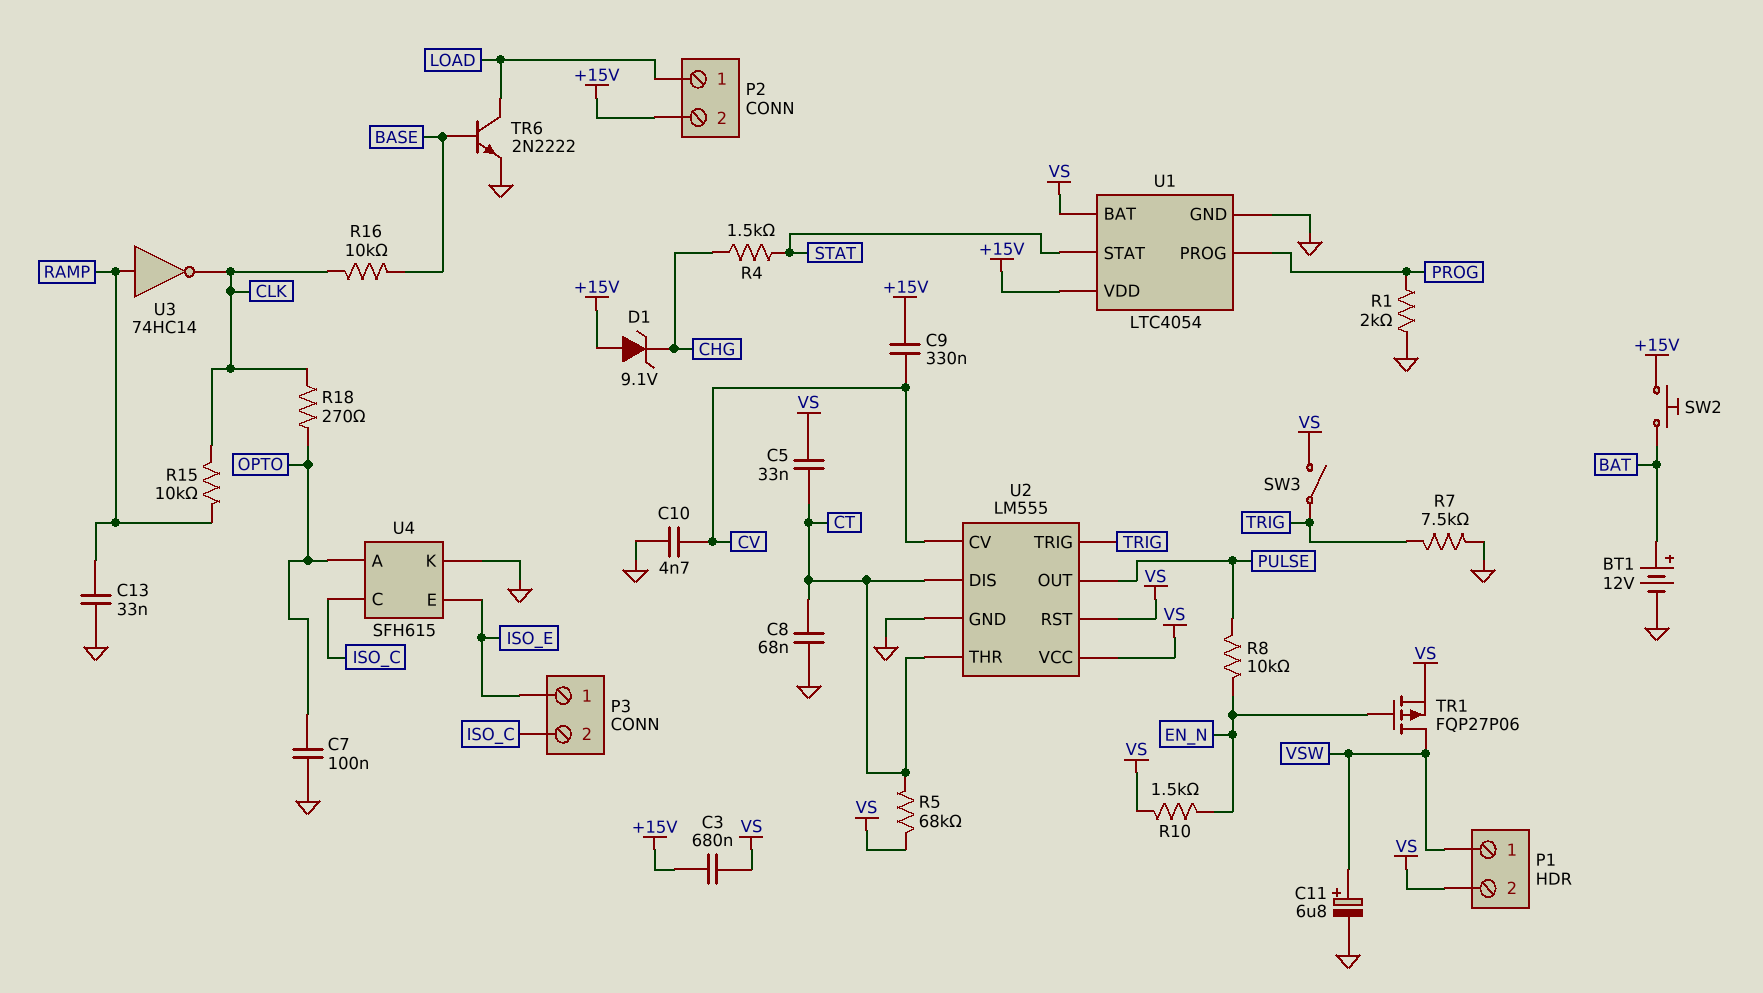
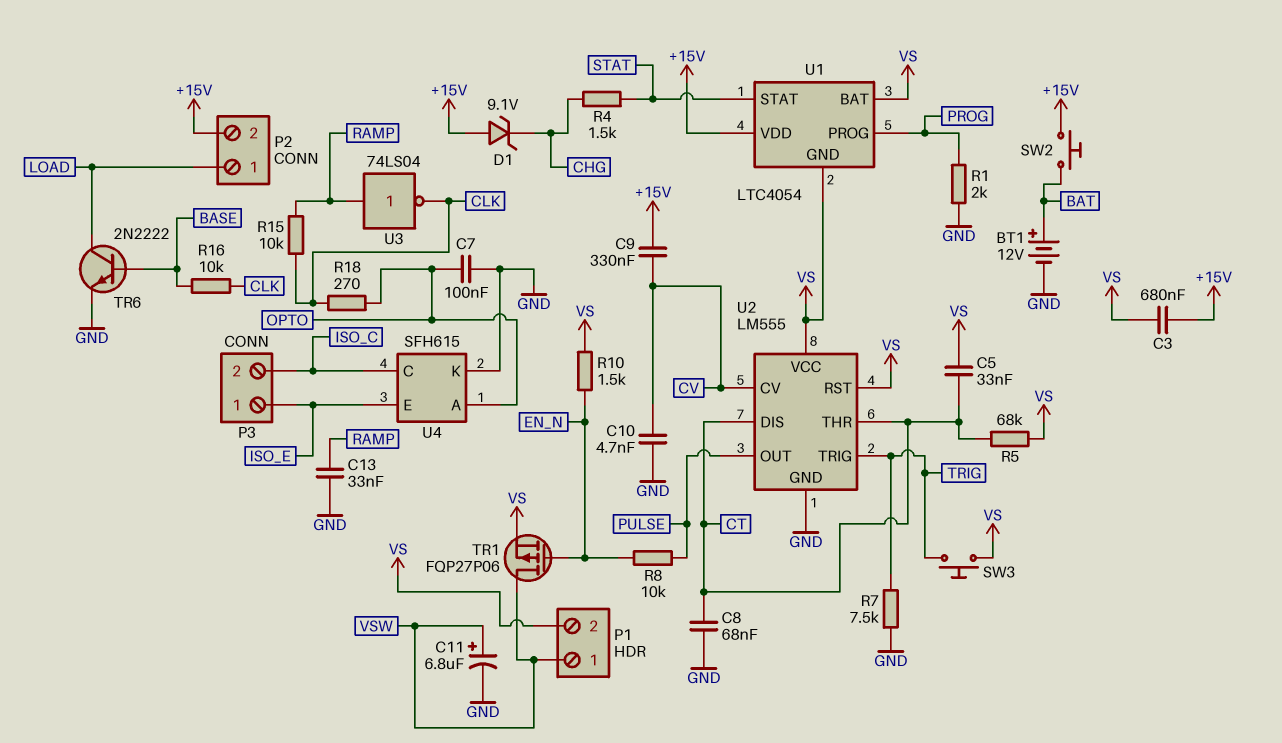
SW3: switch (TRIG, VS) -> button (TRIG, VS)
U1 pin GND: GND -> VS
U3: NOT 74HC14 (in RAMP, out CLK) -> NOT 74LS04 (in RAMP, out CLK)

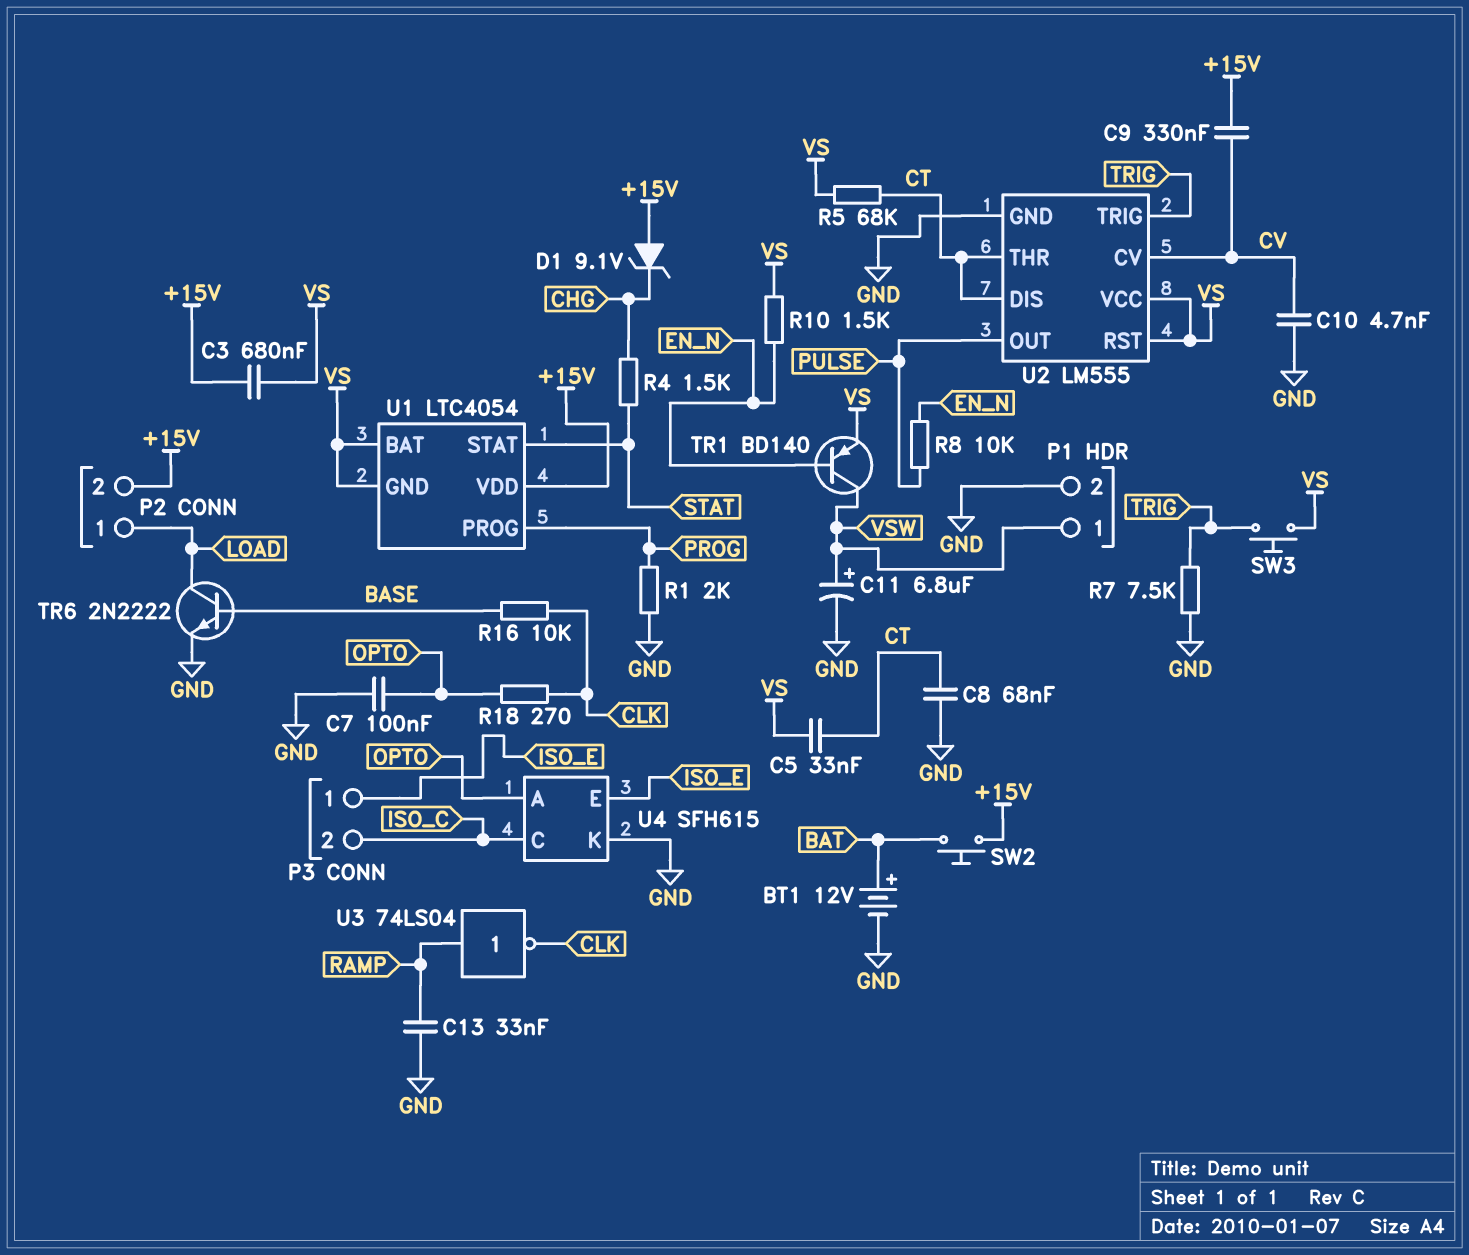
P1 pin 2: VS -> GND
R15: 10k (CLK, RAMP) -> none
TR1: PMOS FQP27P06 (G EN_N, D VSW, S VS) -> PNP BD140 (B EN_N, C VSW, E VS)

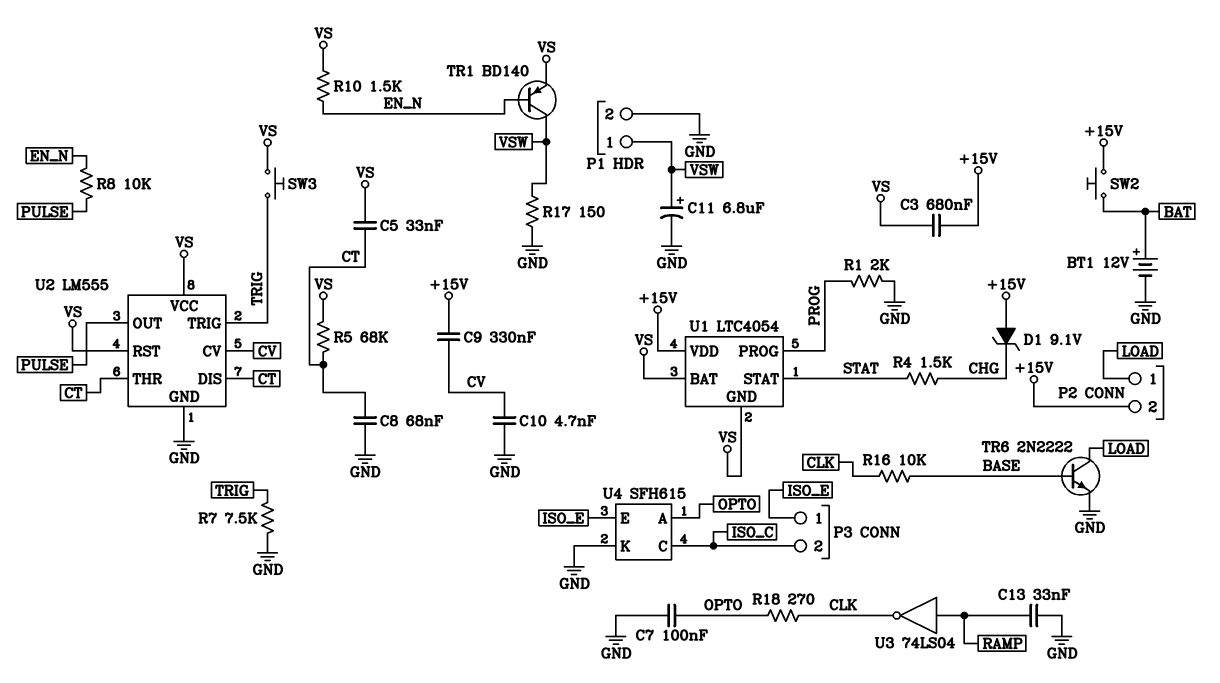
R17: none -> 150 (GND, VSW)

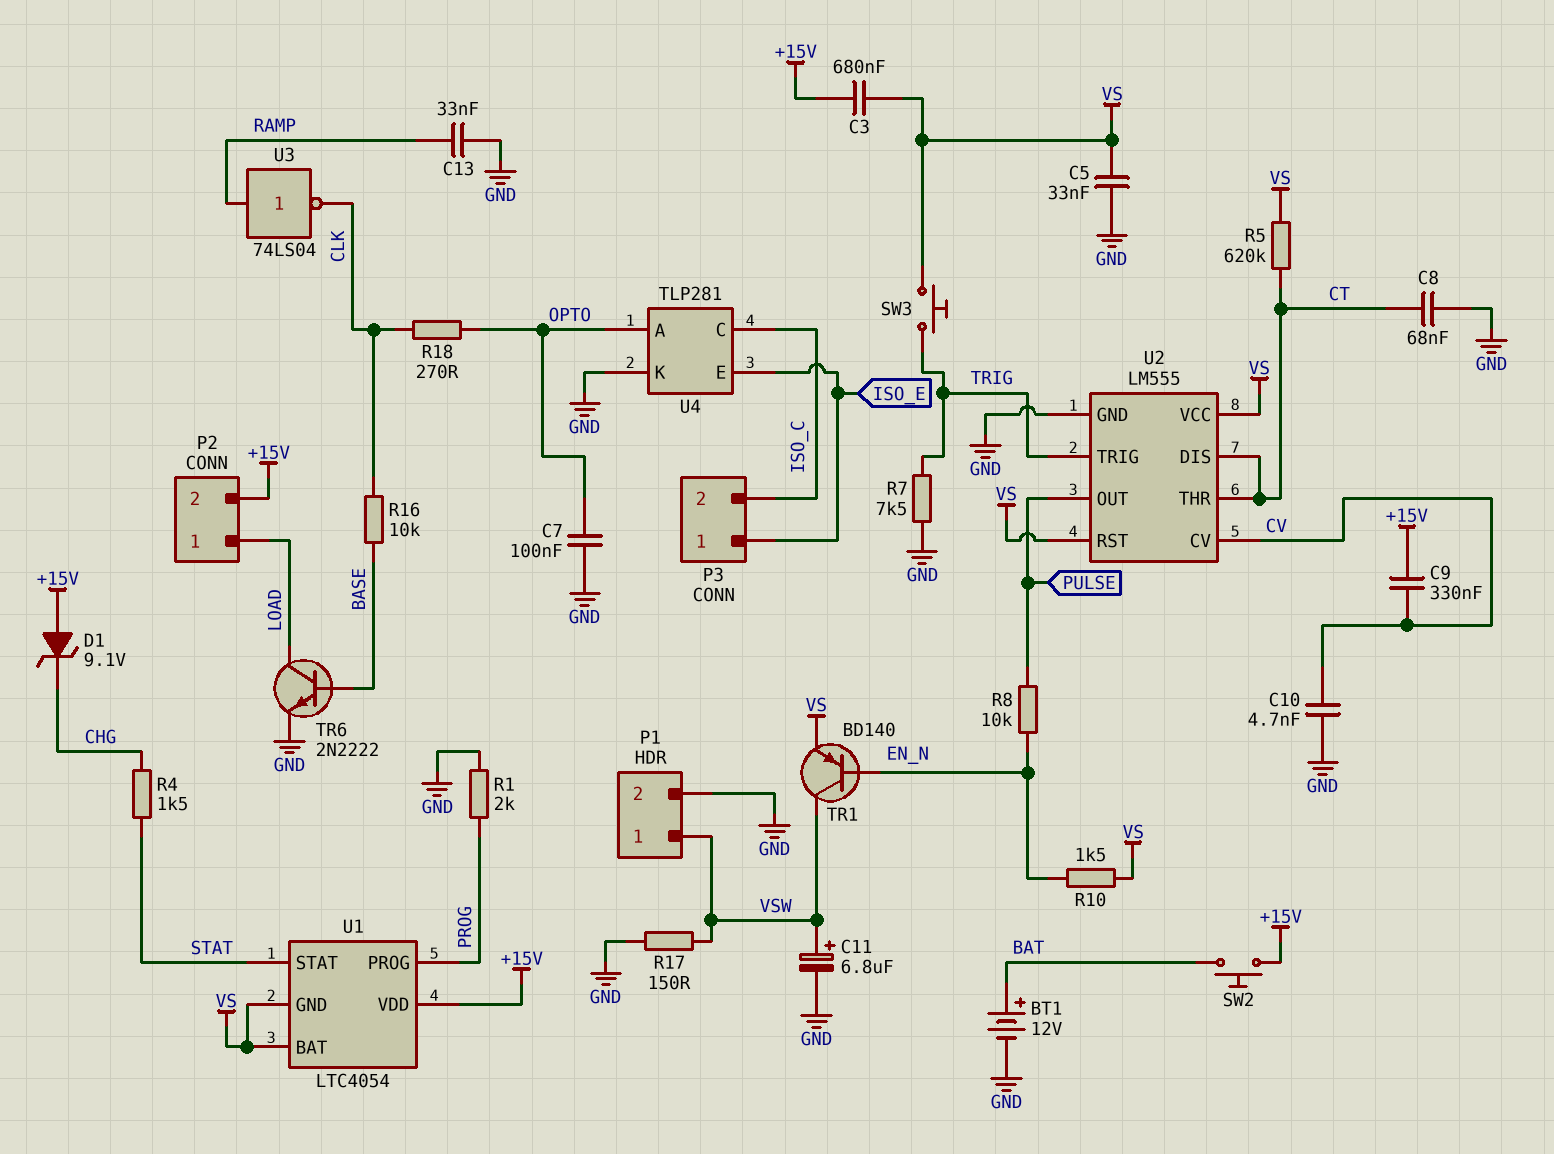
C5: 33nF (CT, VS) -> 33nF (GND, VS)
R5: 68k (CT, VS) -> 620k (CT, VS)
U4: SFH615 -> TLP281

